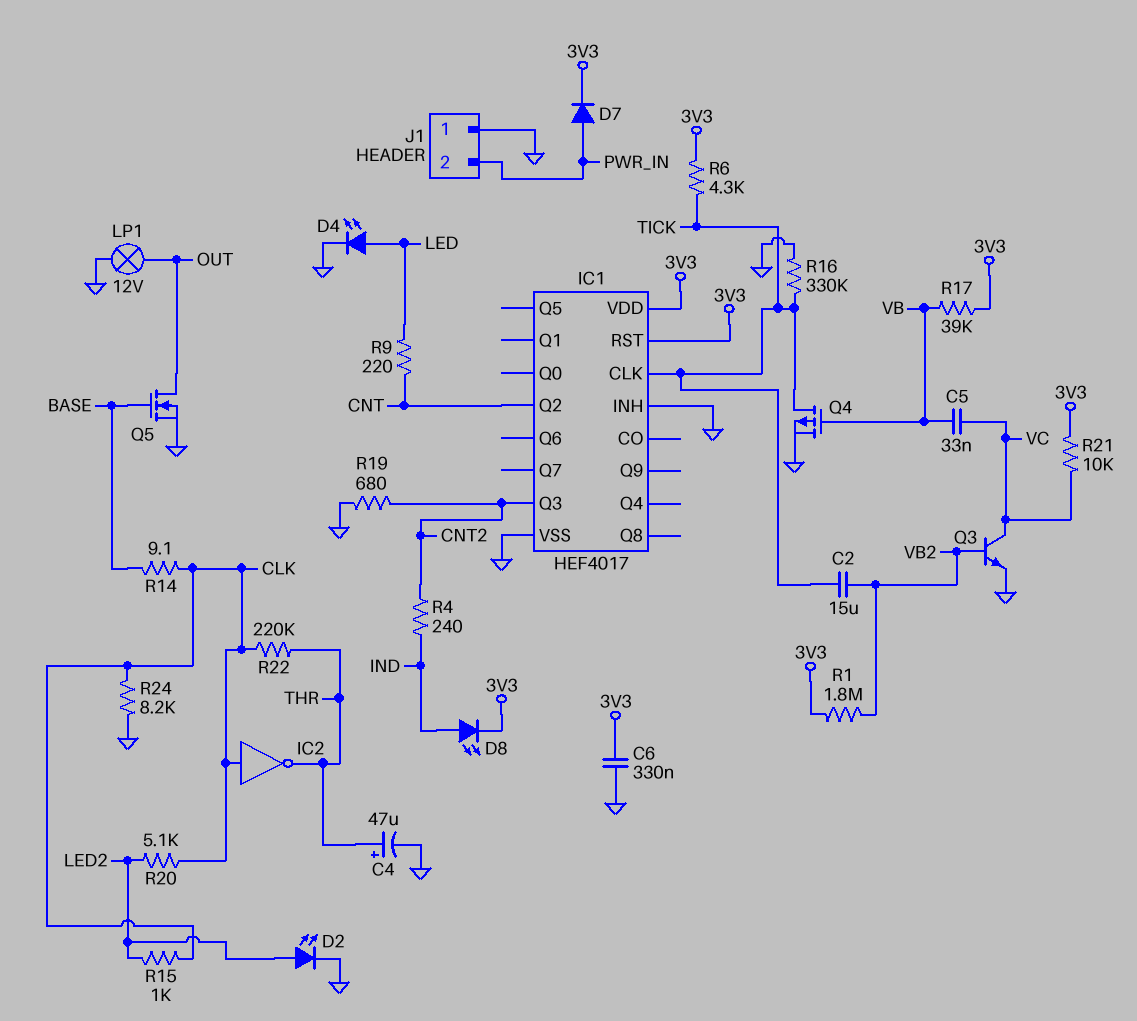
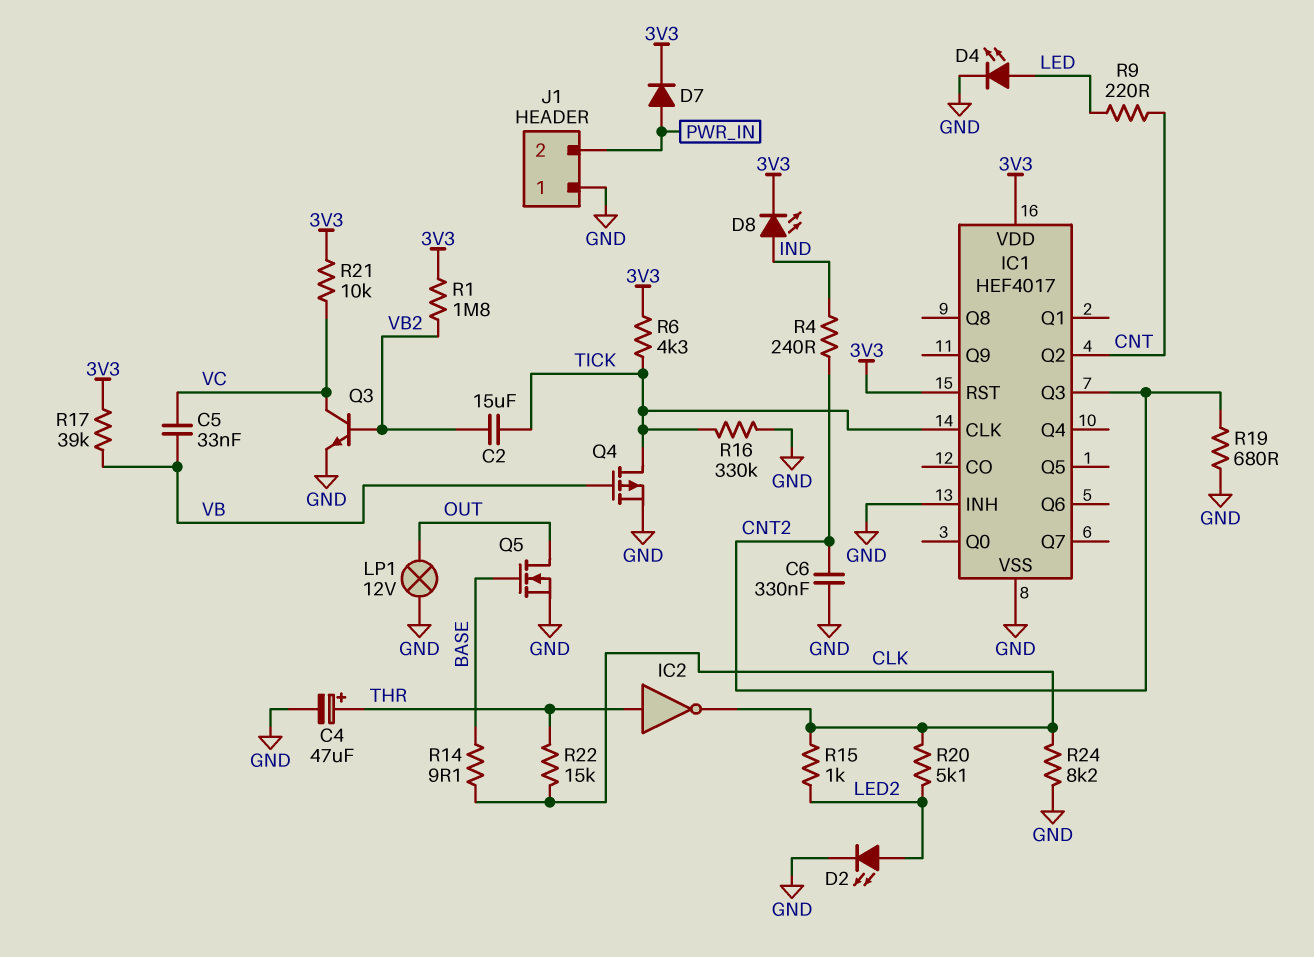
C6: 330nF (3V3, GND) -> 330nF (CNT2, GND)
IC2: NOT (in CLK, out THR) -> NOT (in THR, out CLK)
R22: 220k (CLK, THR) -> 15k (CLK, THR)

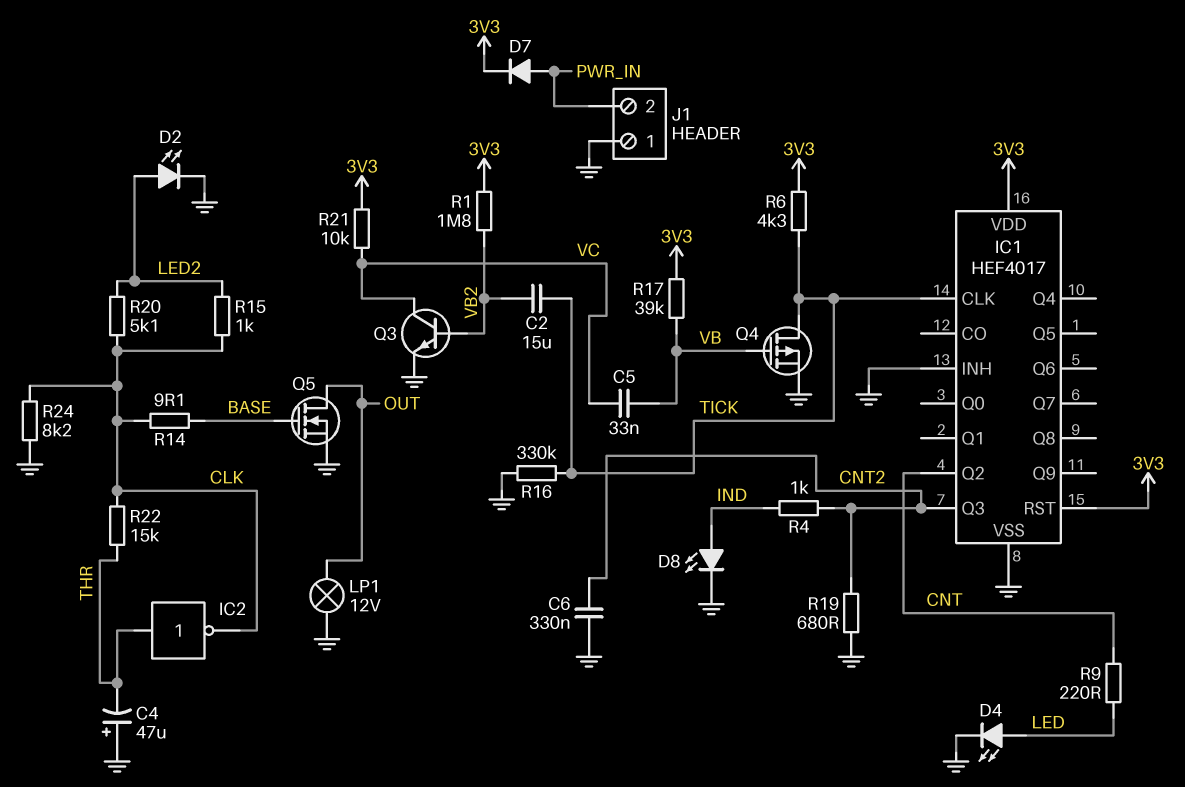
C4: 47uF (plus THR, minus GND) -> 47uF (plus GND, minus THR)
D8: LED (A IND, K 3V3) -> LED (A IND, K GND)
R4: 240 (CNT2, IND) -> 1k (CNT2, IND)

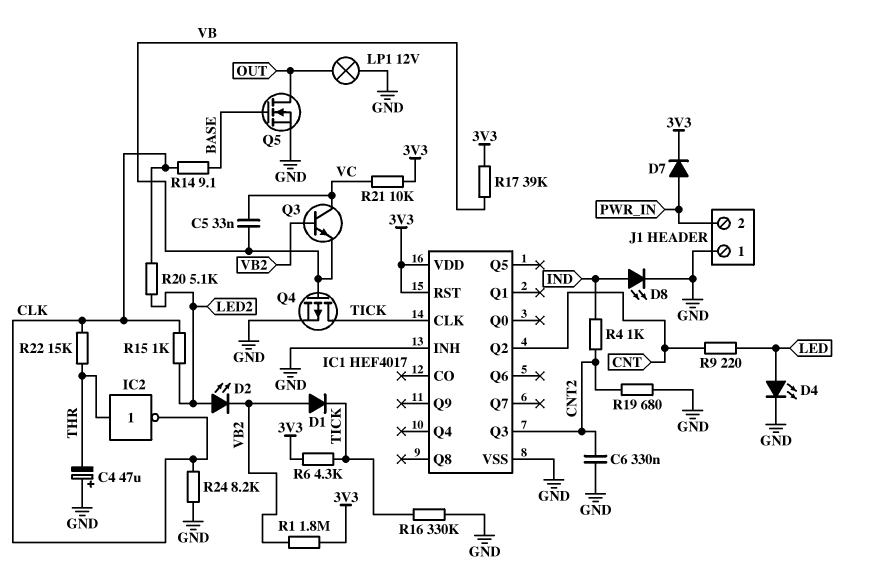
C2: 15uF (TICK, VB2) -> none
D1: none -> diode (A VB2, K TICK)
D2: LED (A LED2, K GND) -> LED (A LED2, K VB2)
Q3: NPN (B VB2, C VC, E GND) -> NPN (B VB2, C VC, E VB)

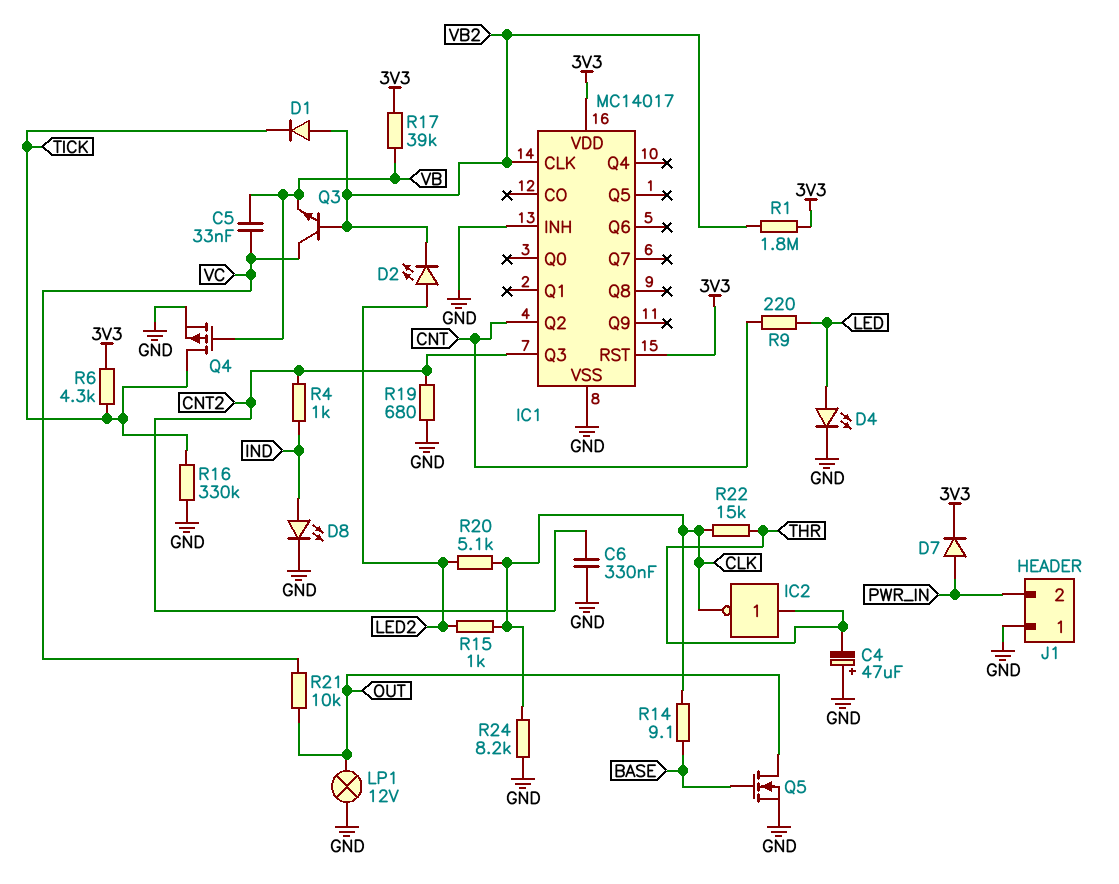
IC1: HEF4017 -> MC14017
IC1 pin CLK: TICK -> VB2
R21: 10k (3V3, VC) -> 10k (OUT, VC)

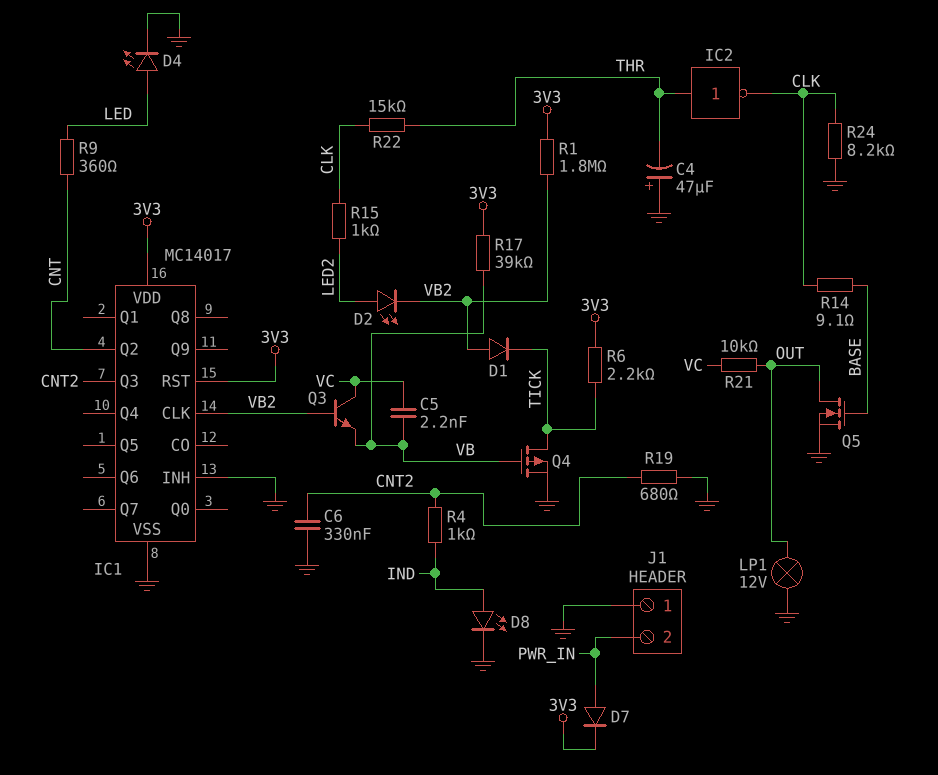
C5: 33nF (VB, VC) -> 2.2nF (VB, VC)
R6: 4.3k (3V3, TICK) -> 2.2k (3V3, TICK)
R9: 220 (CNT, LED) -> 360 (CNT, LED)
R16: 330k (GND, TICK) -> none
R20: 5.1k (CLK, LED2) -> none

